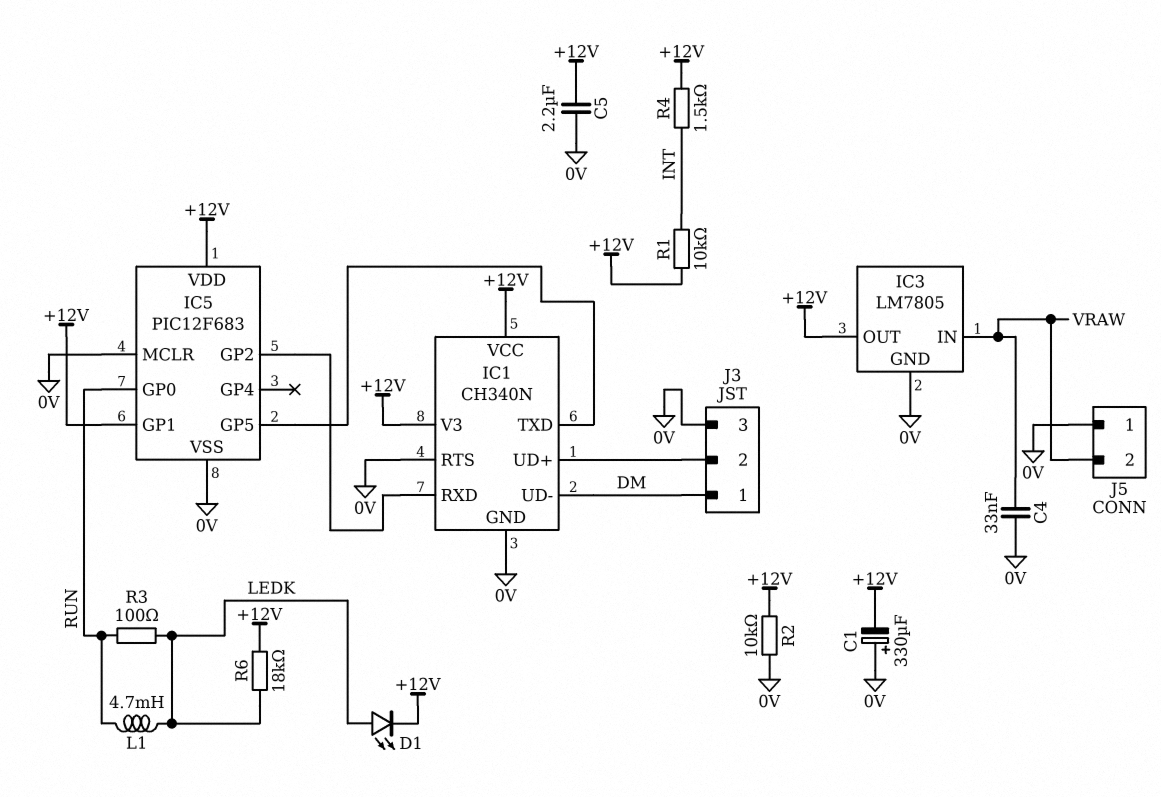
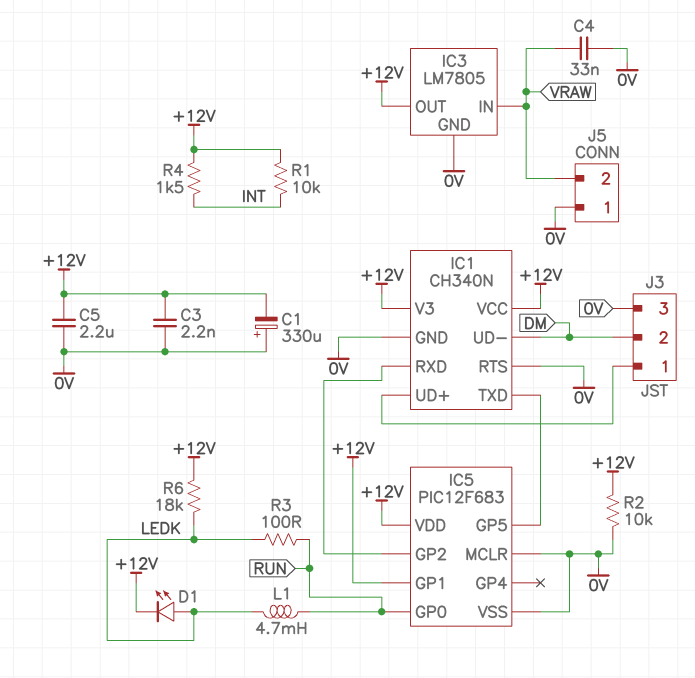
C3: none -> 2.2nF (+12V, 0V)
J3 pin 1: DM -> IC1/UD+
J3 pin 2: IC1/UD+ -> DM

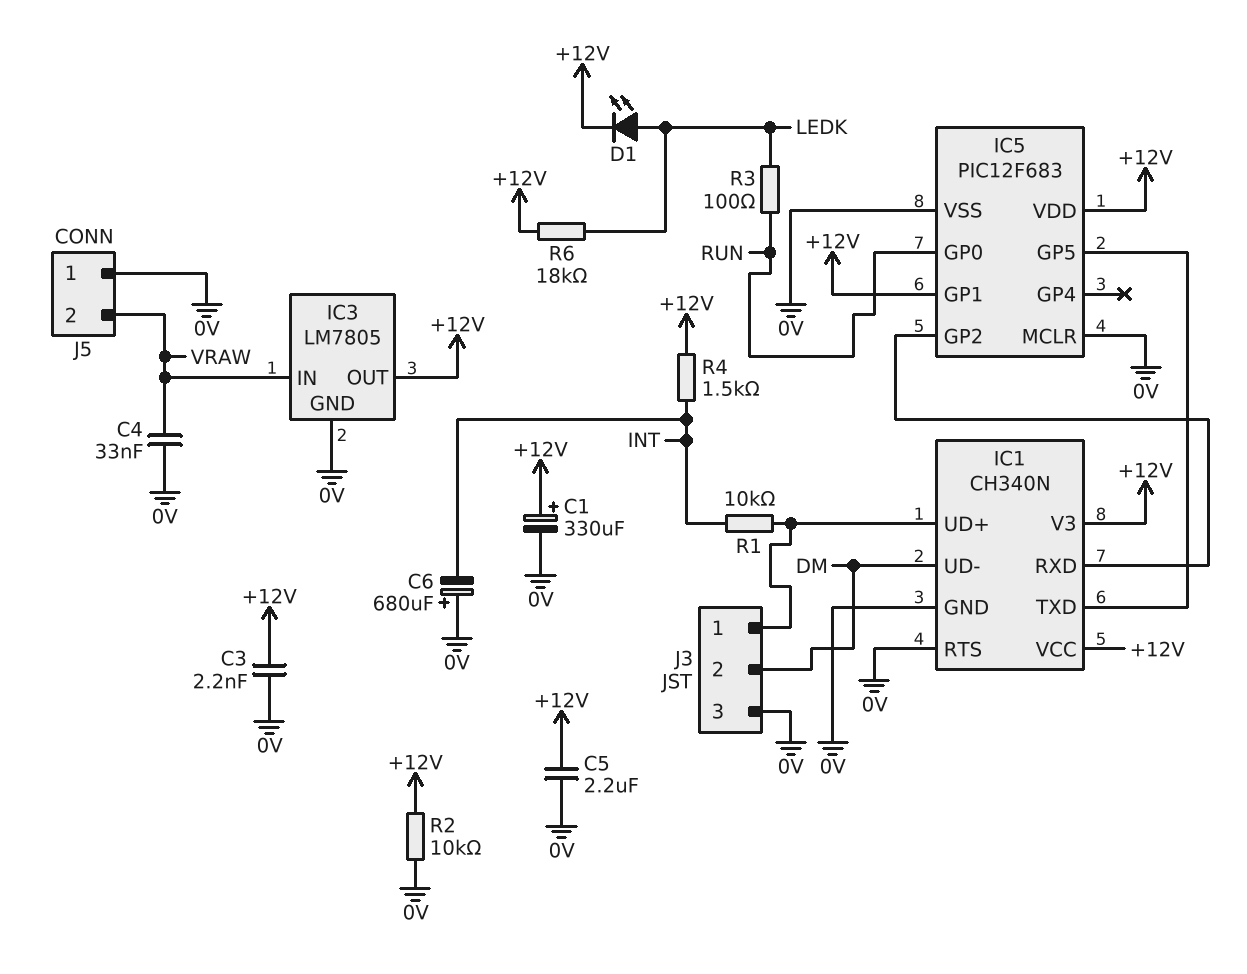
C1: 330uF (plus 0V, minus +12V) -> 330uF (plus +12V, minus 0V)
C6: none -> 680uF (plus 0V, minus INT)
L1: 4.7mH (LEDK, RUN) -> none
R1: 10k (+12V, INT) -> 10k (IC1/UD+, INT)

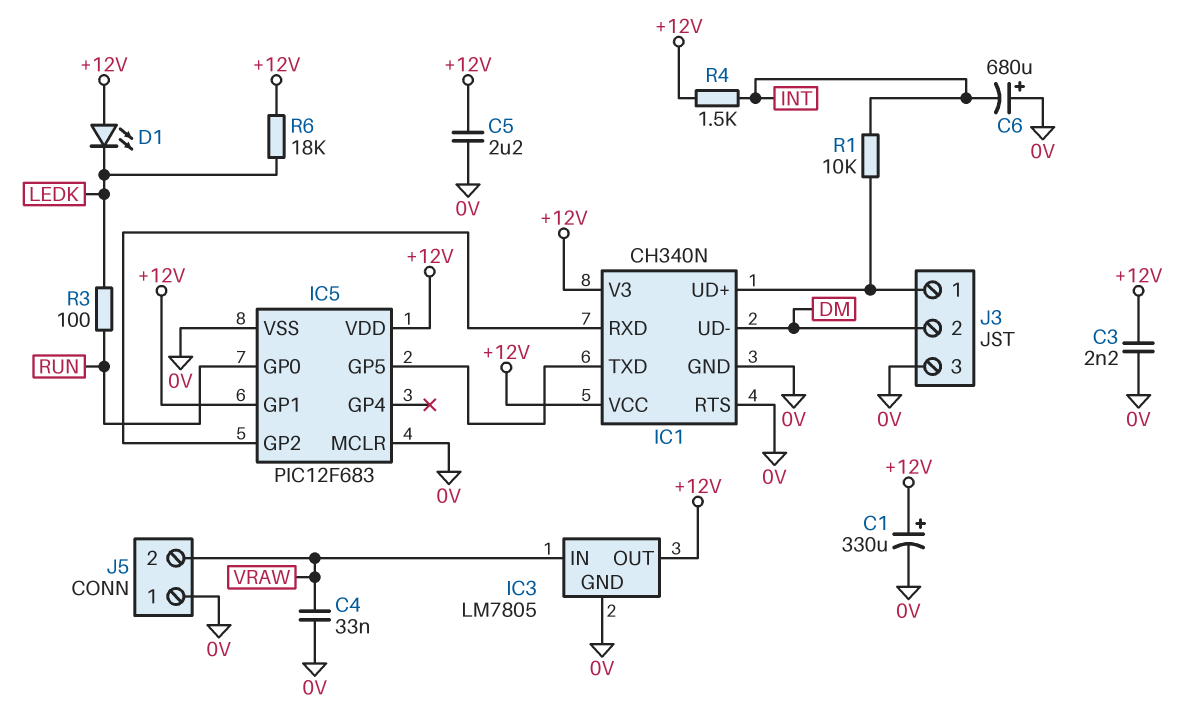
D1: LED (A LEDK, K +12V) -> LED (A +12V, K LEDK)
R2: 10k (+12V, 0V) -> none

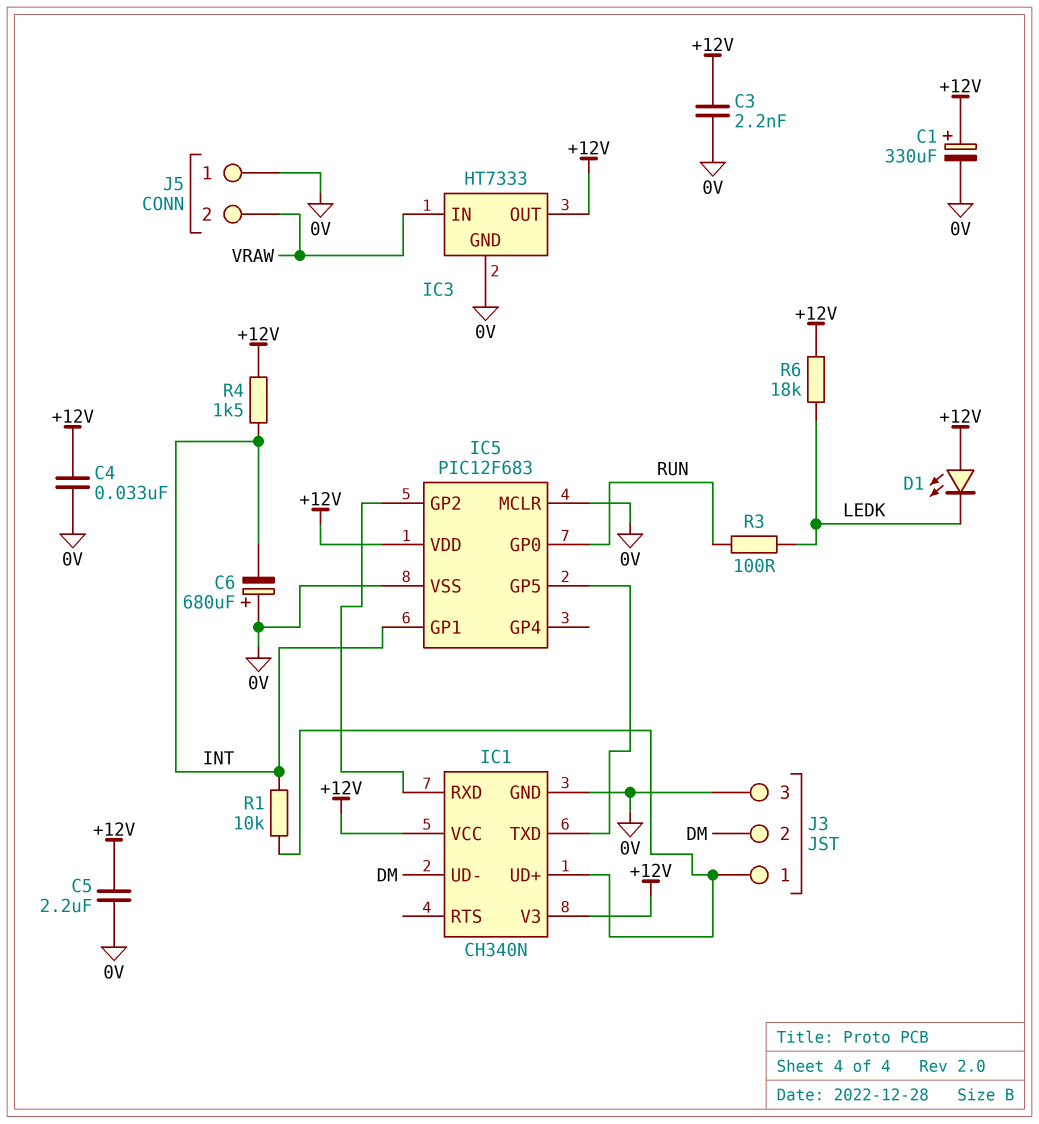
C4: 33nF (0V, VRAW) -> 33nF (+12V, 0V)
IC1 pin RTS: 0V -> none
IC3: LM7805 -> HT7333
IC5 pin GP1: +12V -> INT

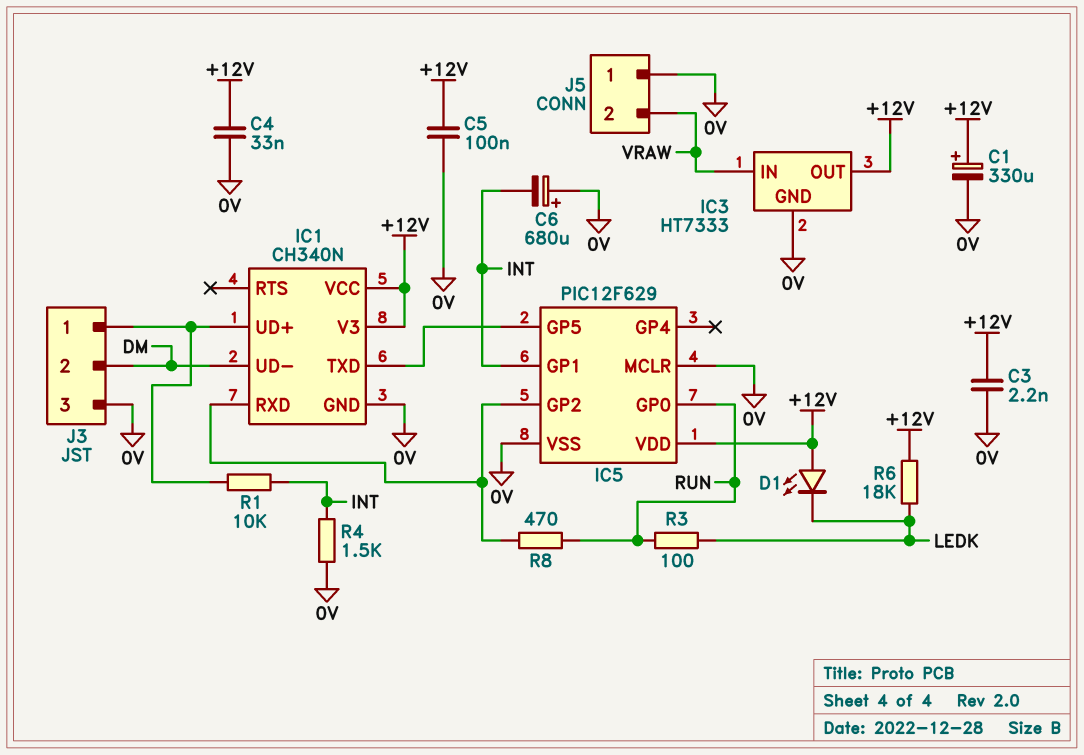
C5: 2.2uF (+12V, 0V) -> 100nF (+12V, 0V)
IC5: PIC12F683 -> PIC12F629
R4: 1.5k (+12V, INT) -> 1.5k (0V, INT)
R8: none -> 470 (IC1/RXD, RUN)

